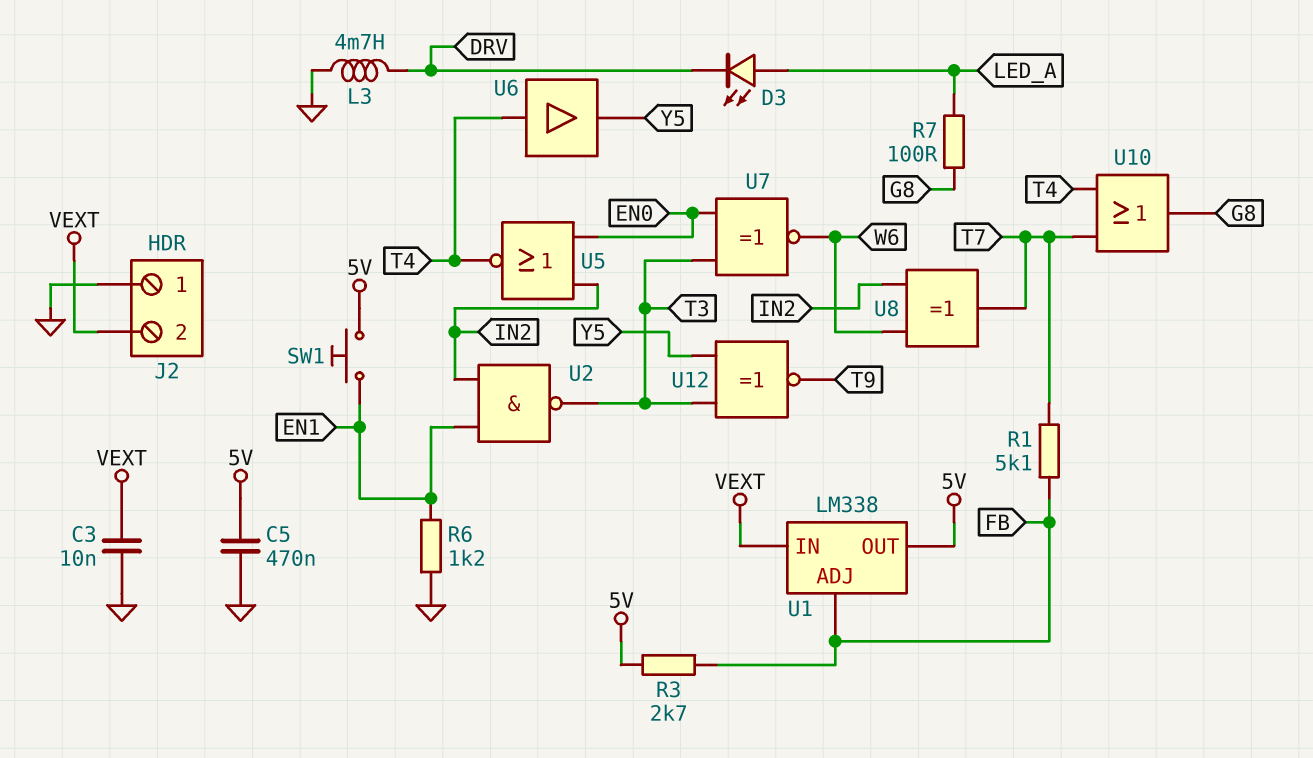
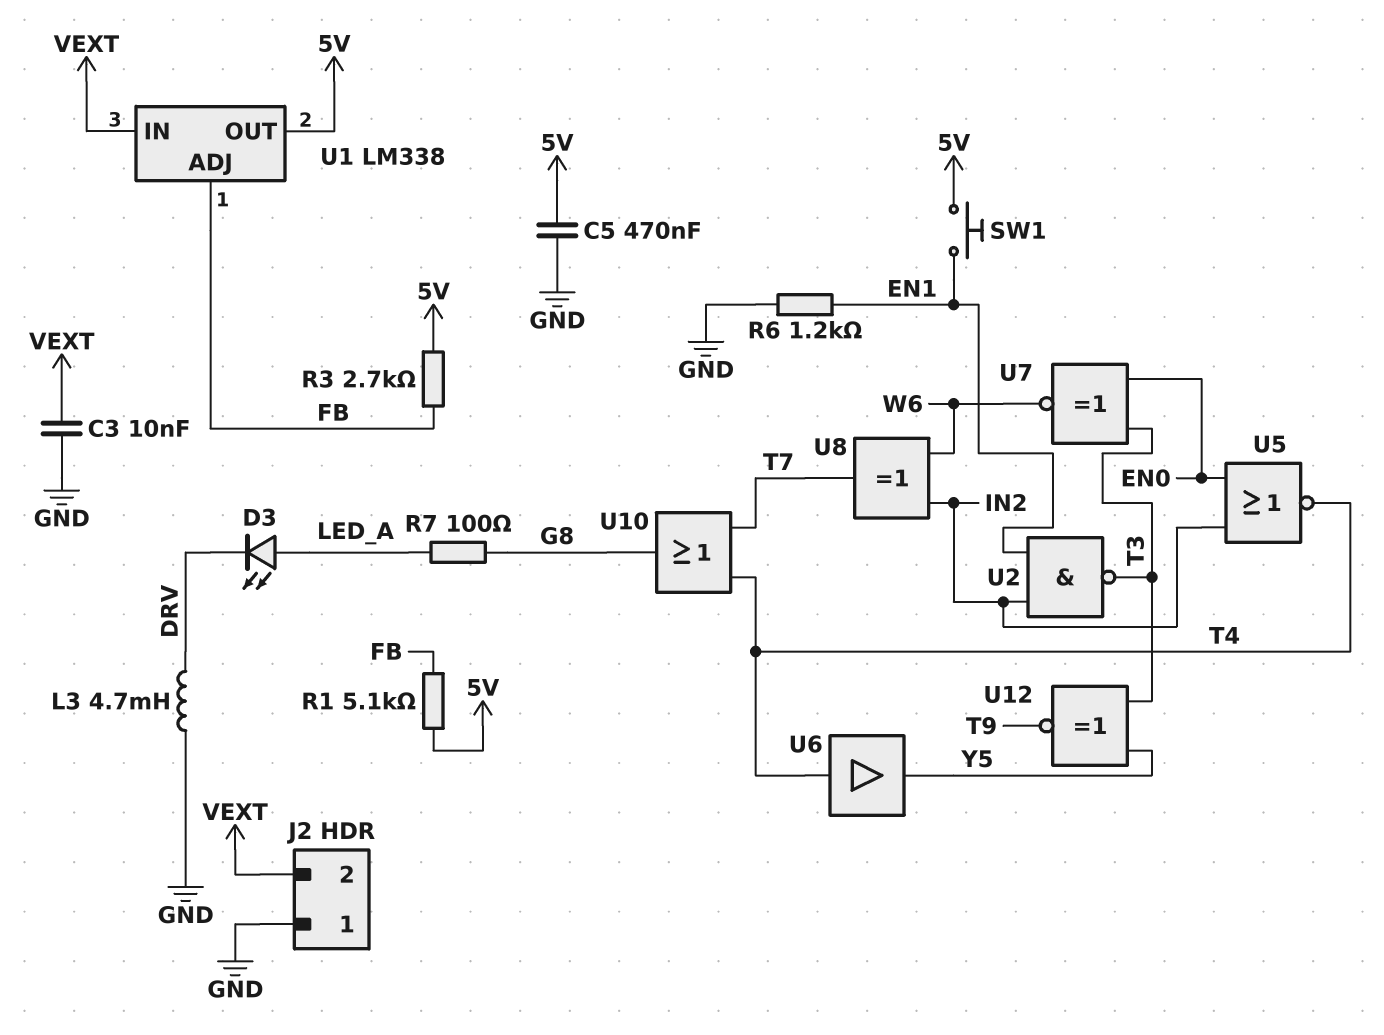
R1: 5.1k (FB, T7) -> 5.1k (5V, FB)

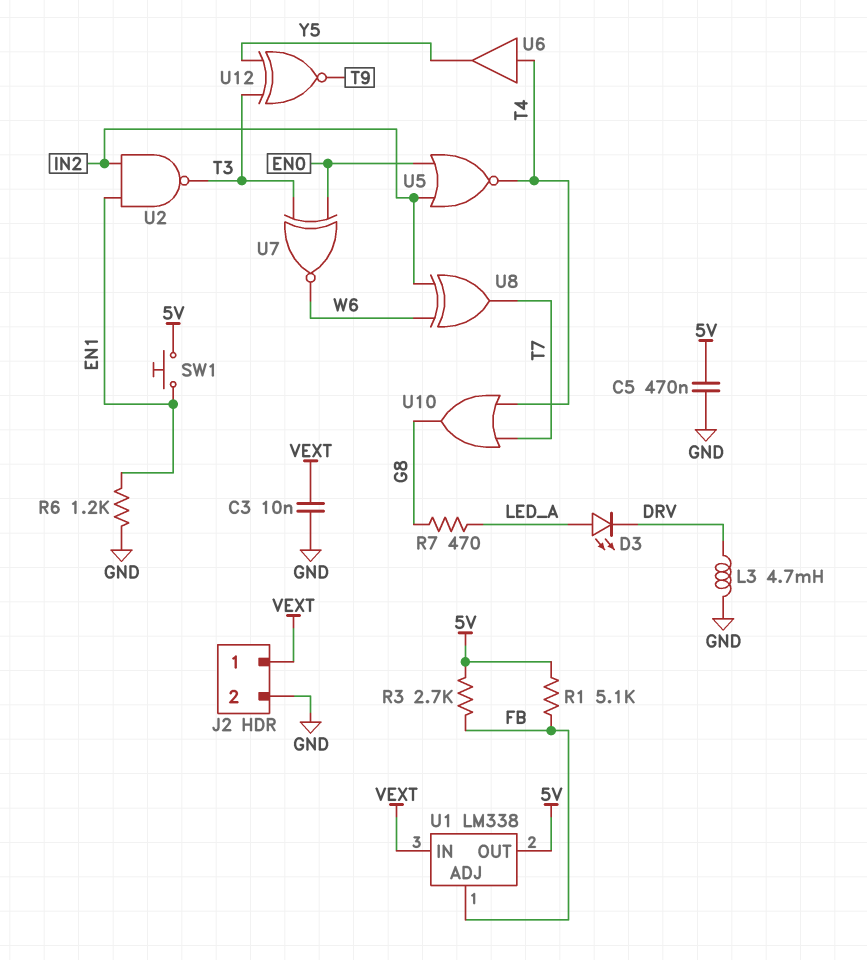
J2 pin 1: GND -> VEXT
J2 pin 2: VEXT -> GND
R7: 100 (G8, LED_A) -> 470 (G8, LED_A)

